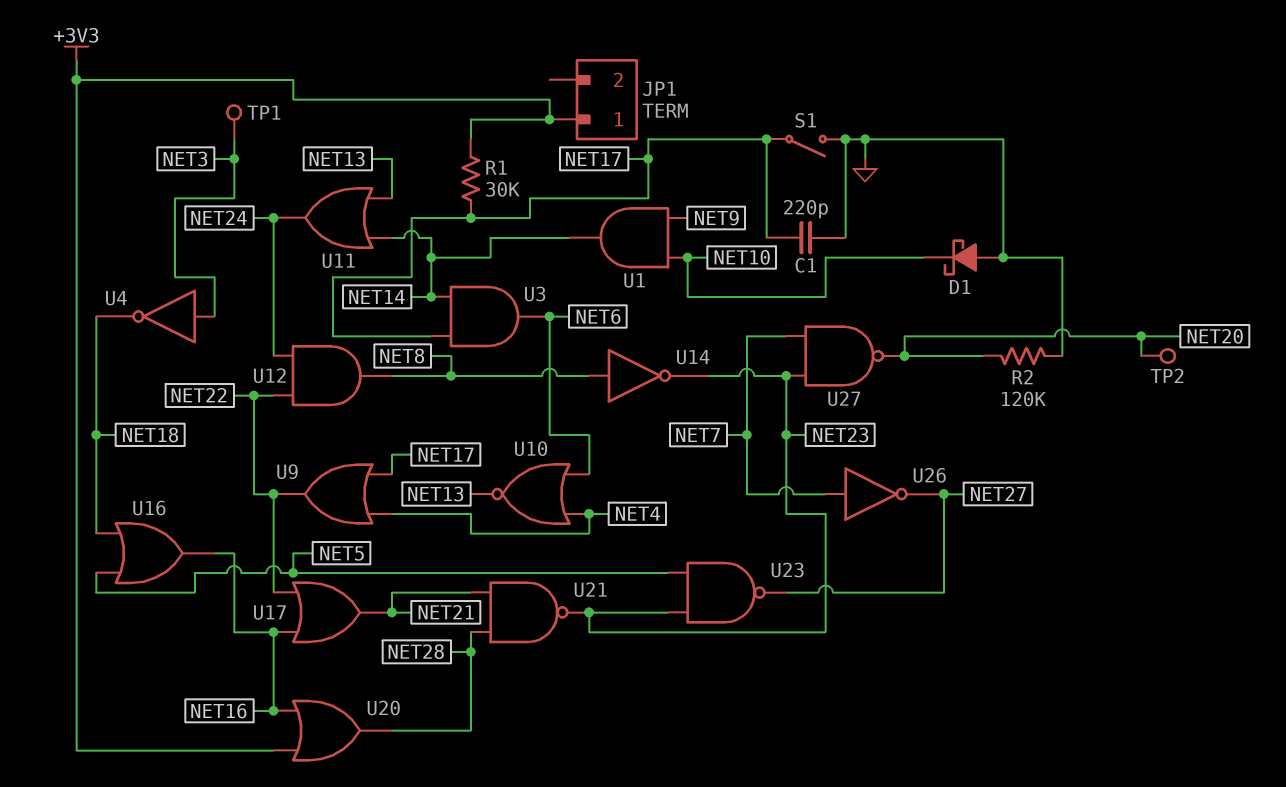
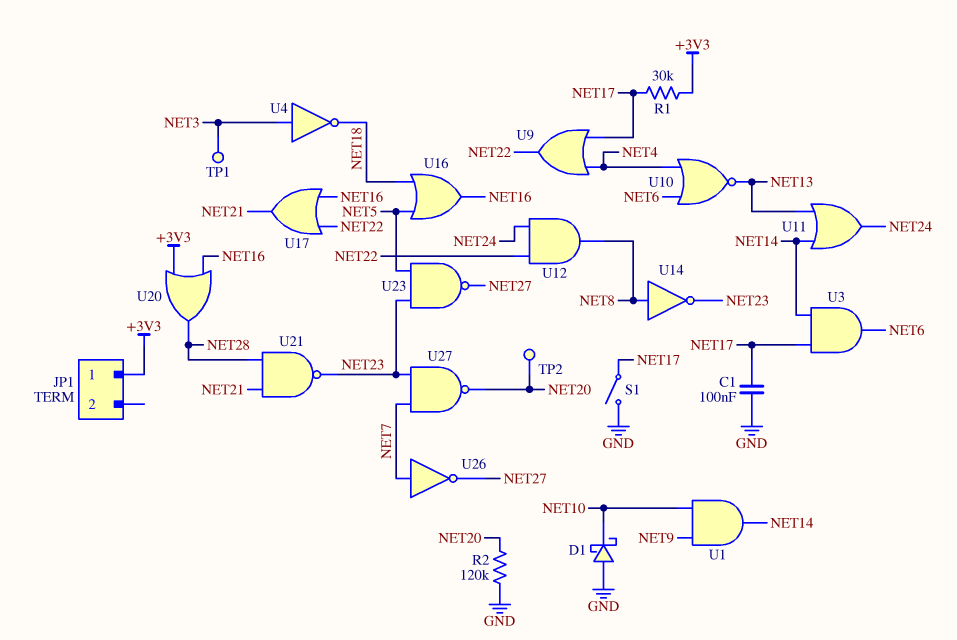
C1: 220pF (GND, NET17) -> 100nF (GND, NET17)

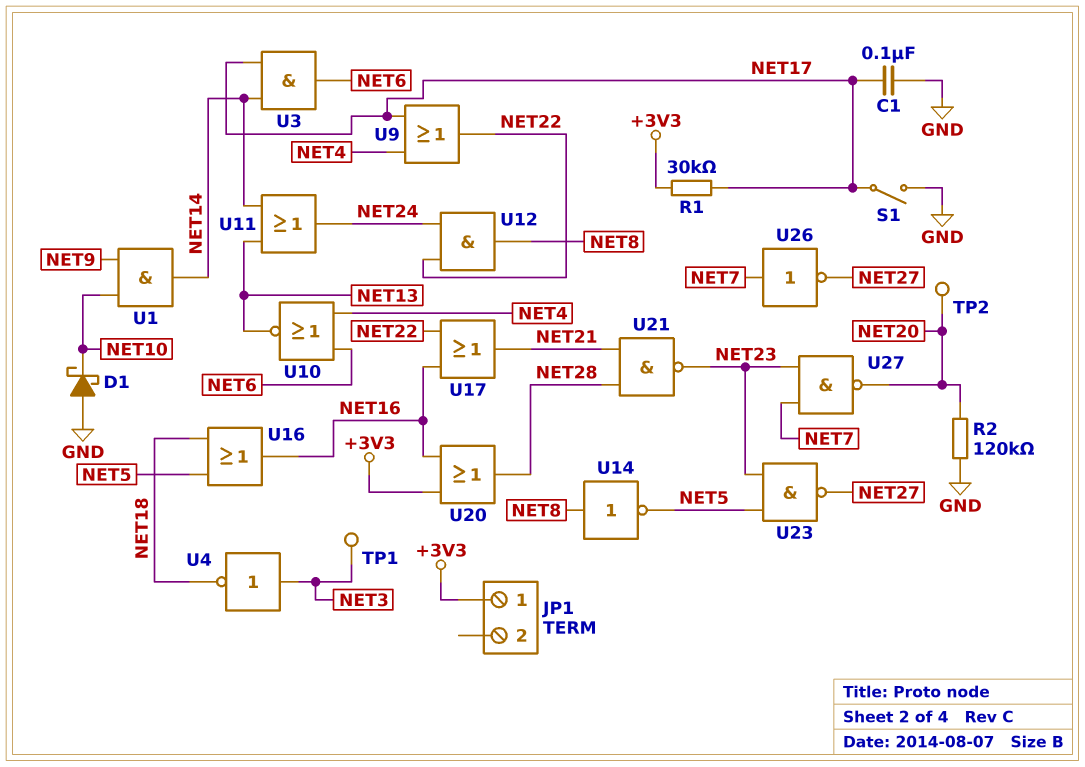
U14: NOT (in NET8, out NET23) -> NOT (in NET8, out NET5)

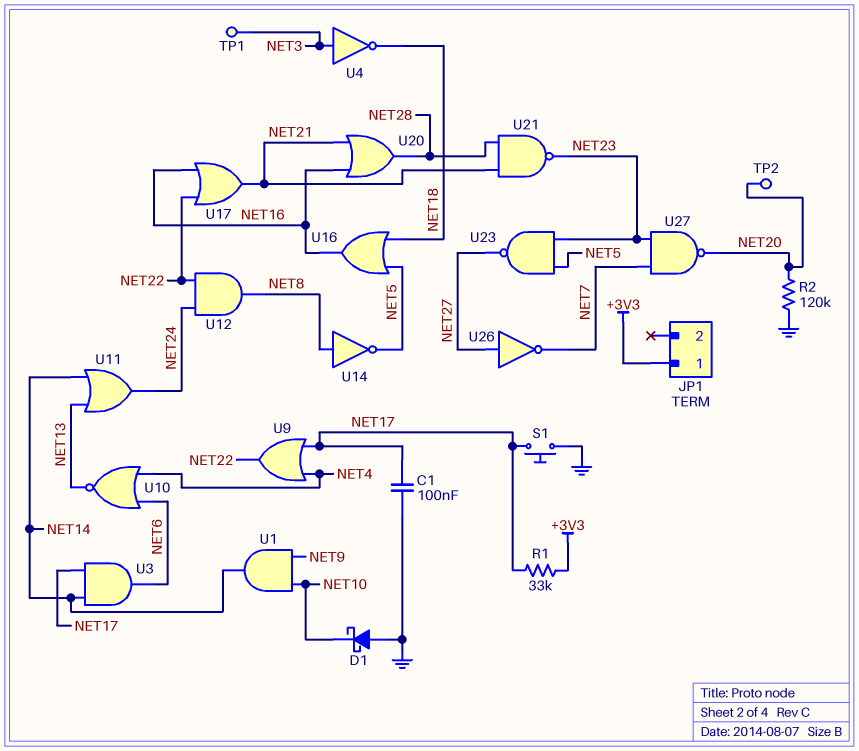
R1: 30k (+3V3, NET17) -> 33k (+3V3, NET17)
S1: switch (GND, NET17) -> button (GND, NET17)
U20: OR (in +3V3, in NET16, out NET28) -> OR (in NET16, in NET21, out NET28)
U26: NOT (in NET7, out NET27) -> NOT (in NET27, out NET7)

